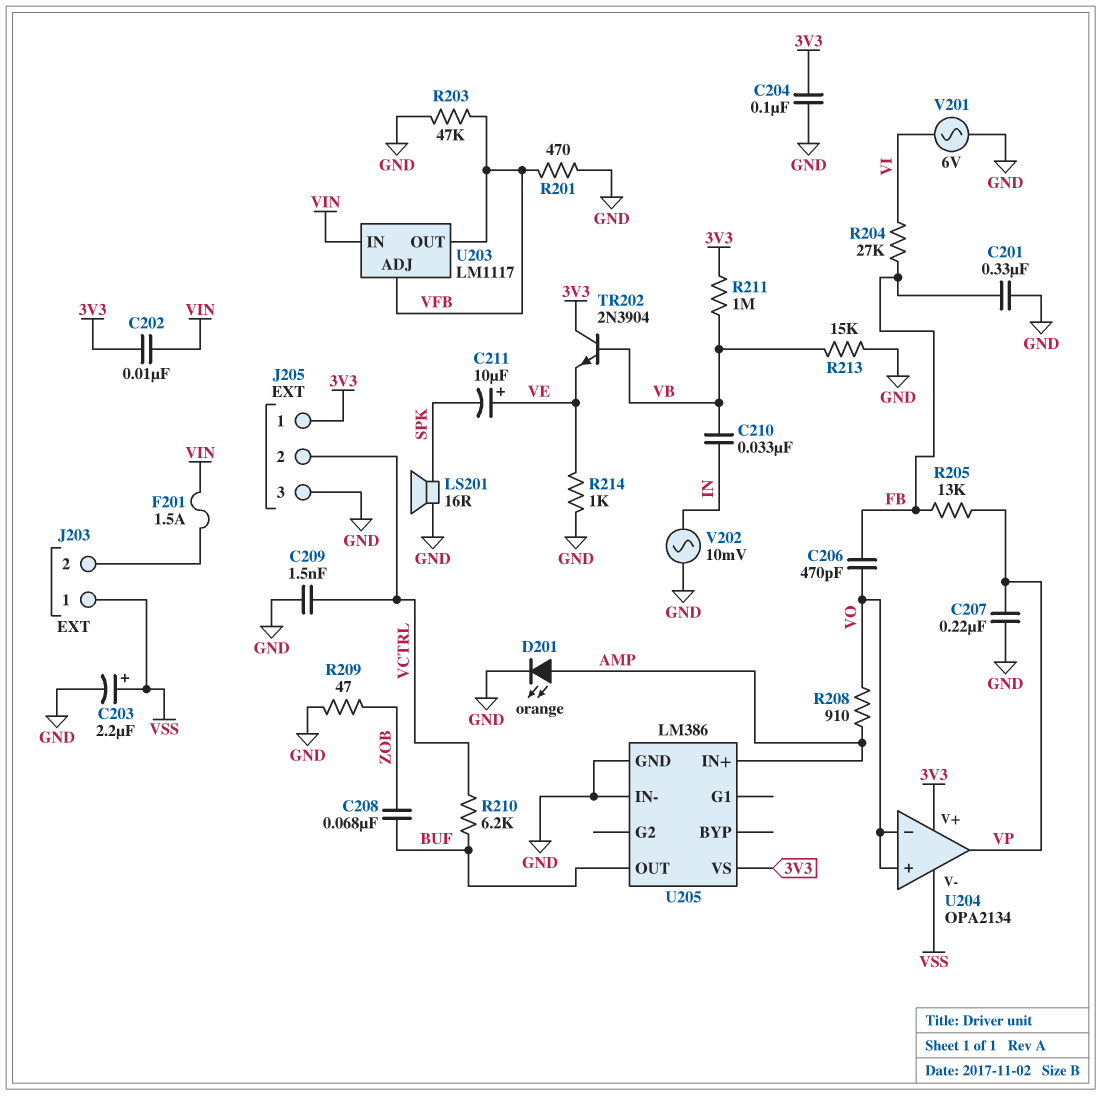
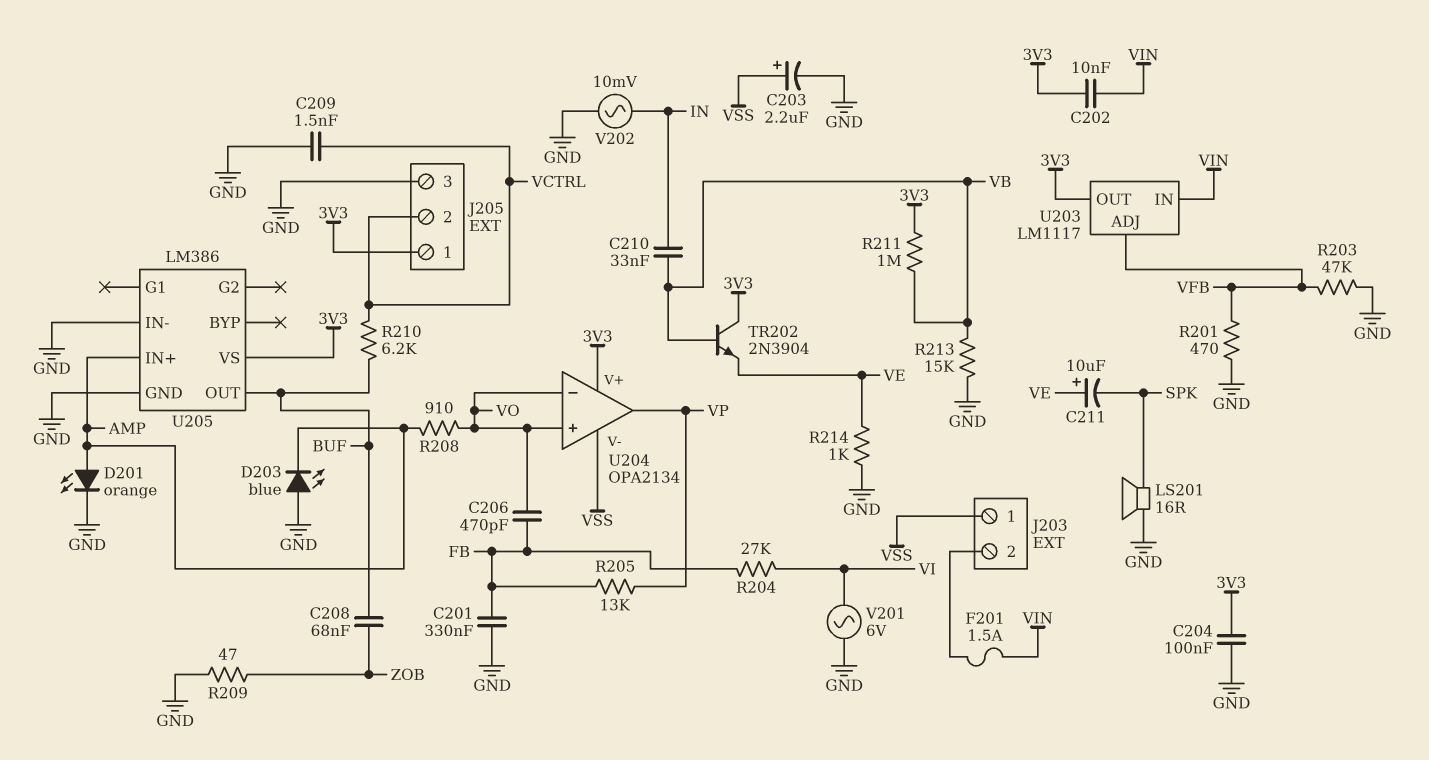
C207: 220nF (GND, VP) -> none
D203: none -> LED blue (A GND, K AMP)
U203 pin OUT: VFB -> 3V3

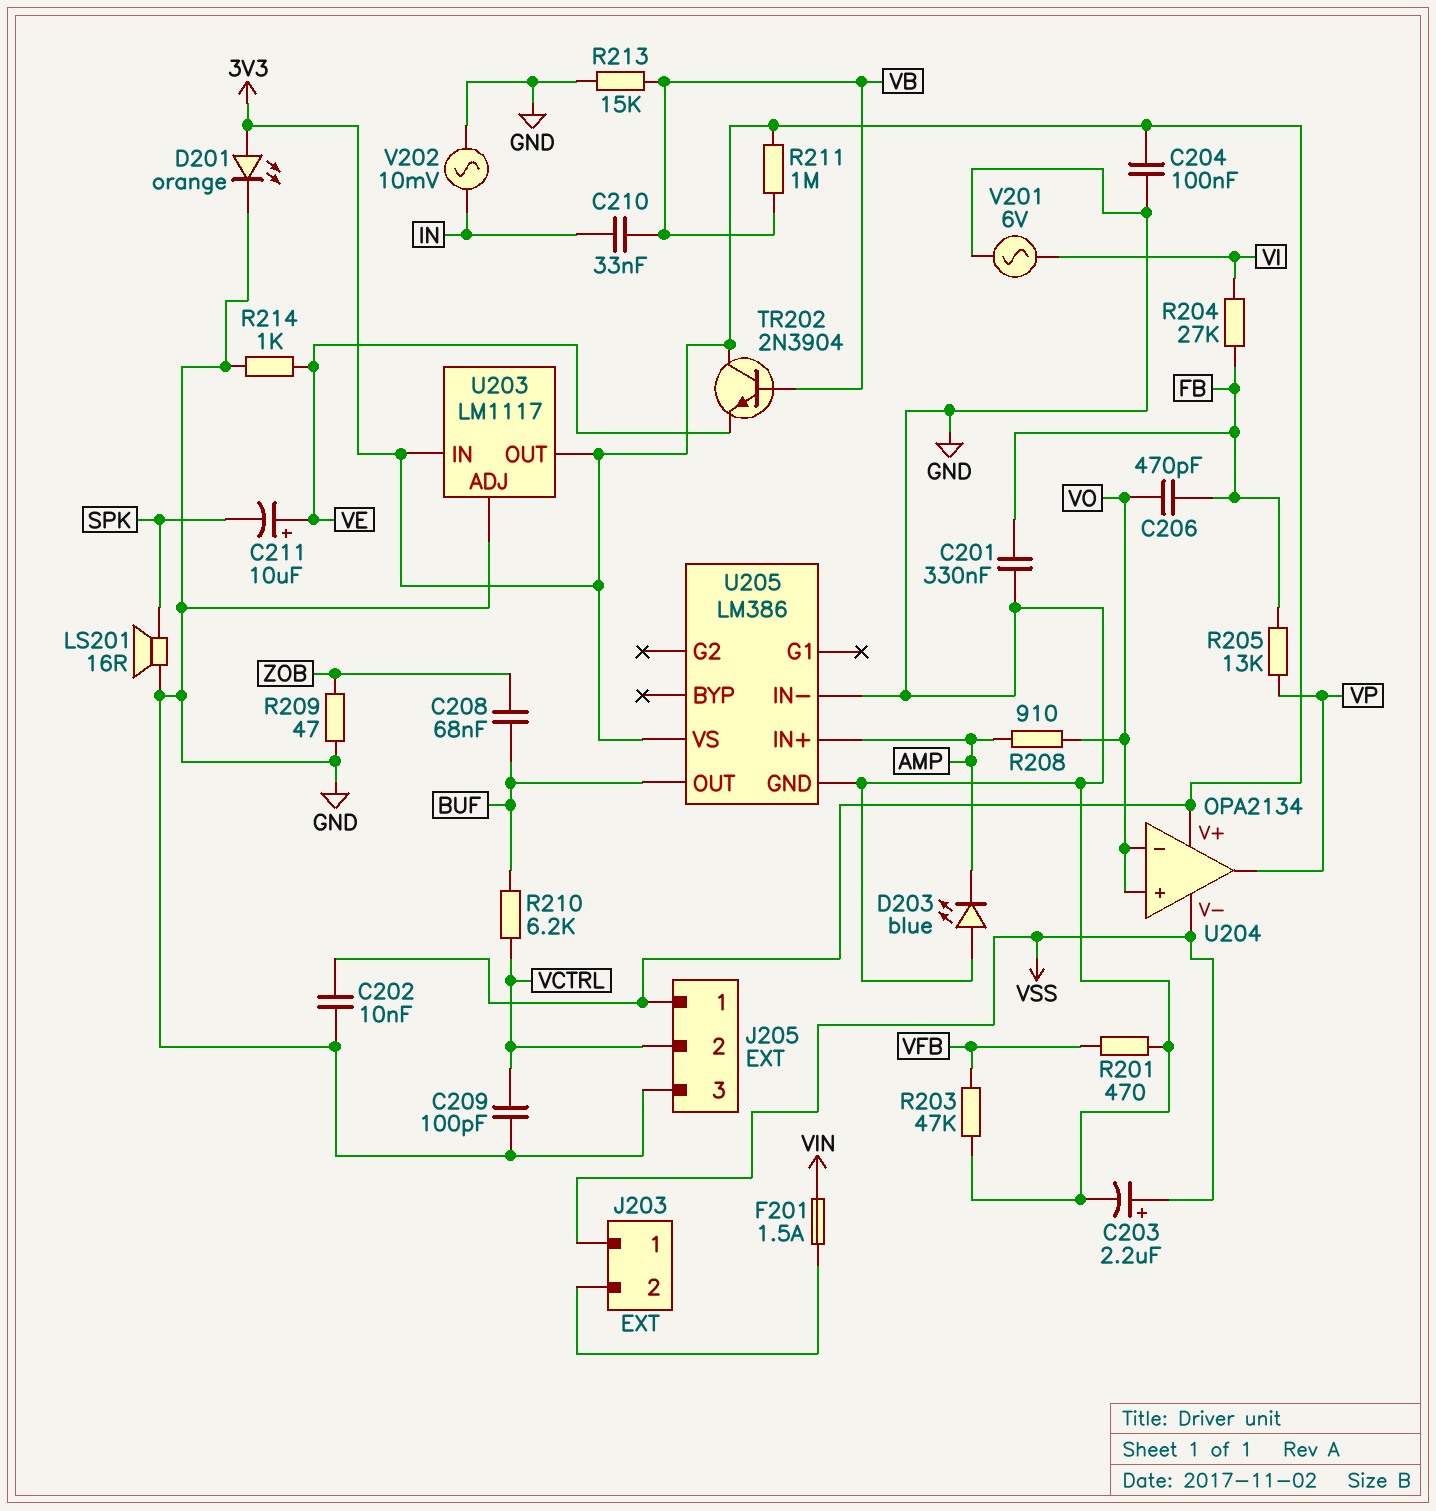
C202: 10nF (3V3, VIN) -> 10nF (3V3, GND)
C209: 1.5nF (GND, VCTRL) -> 100pF (GND, VCTRL)
D201: LED orange (A AMP, K GND) -> LED orange (A 3V3, K GND)
U203 pin ADJ: VFB -> GND
U203 pin IN: VIN -> 3V3

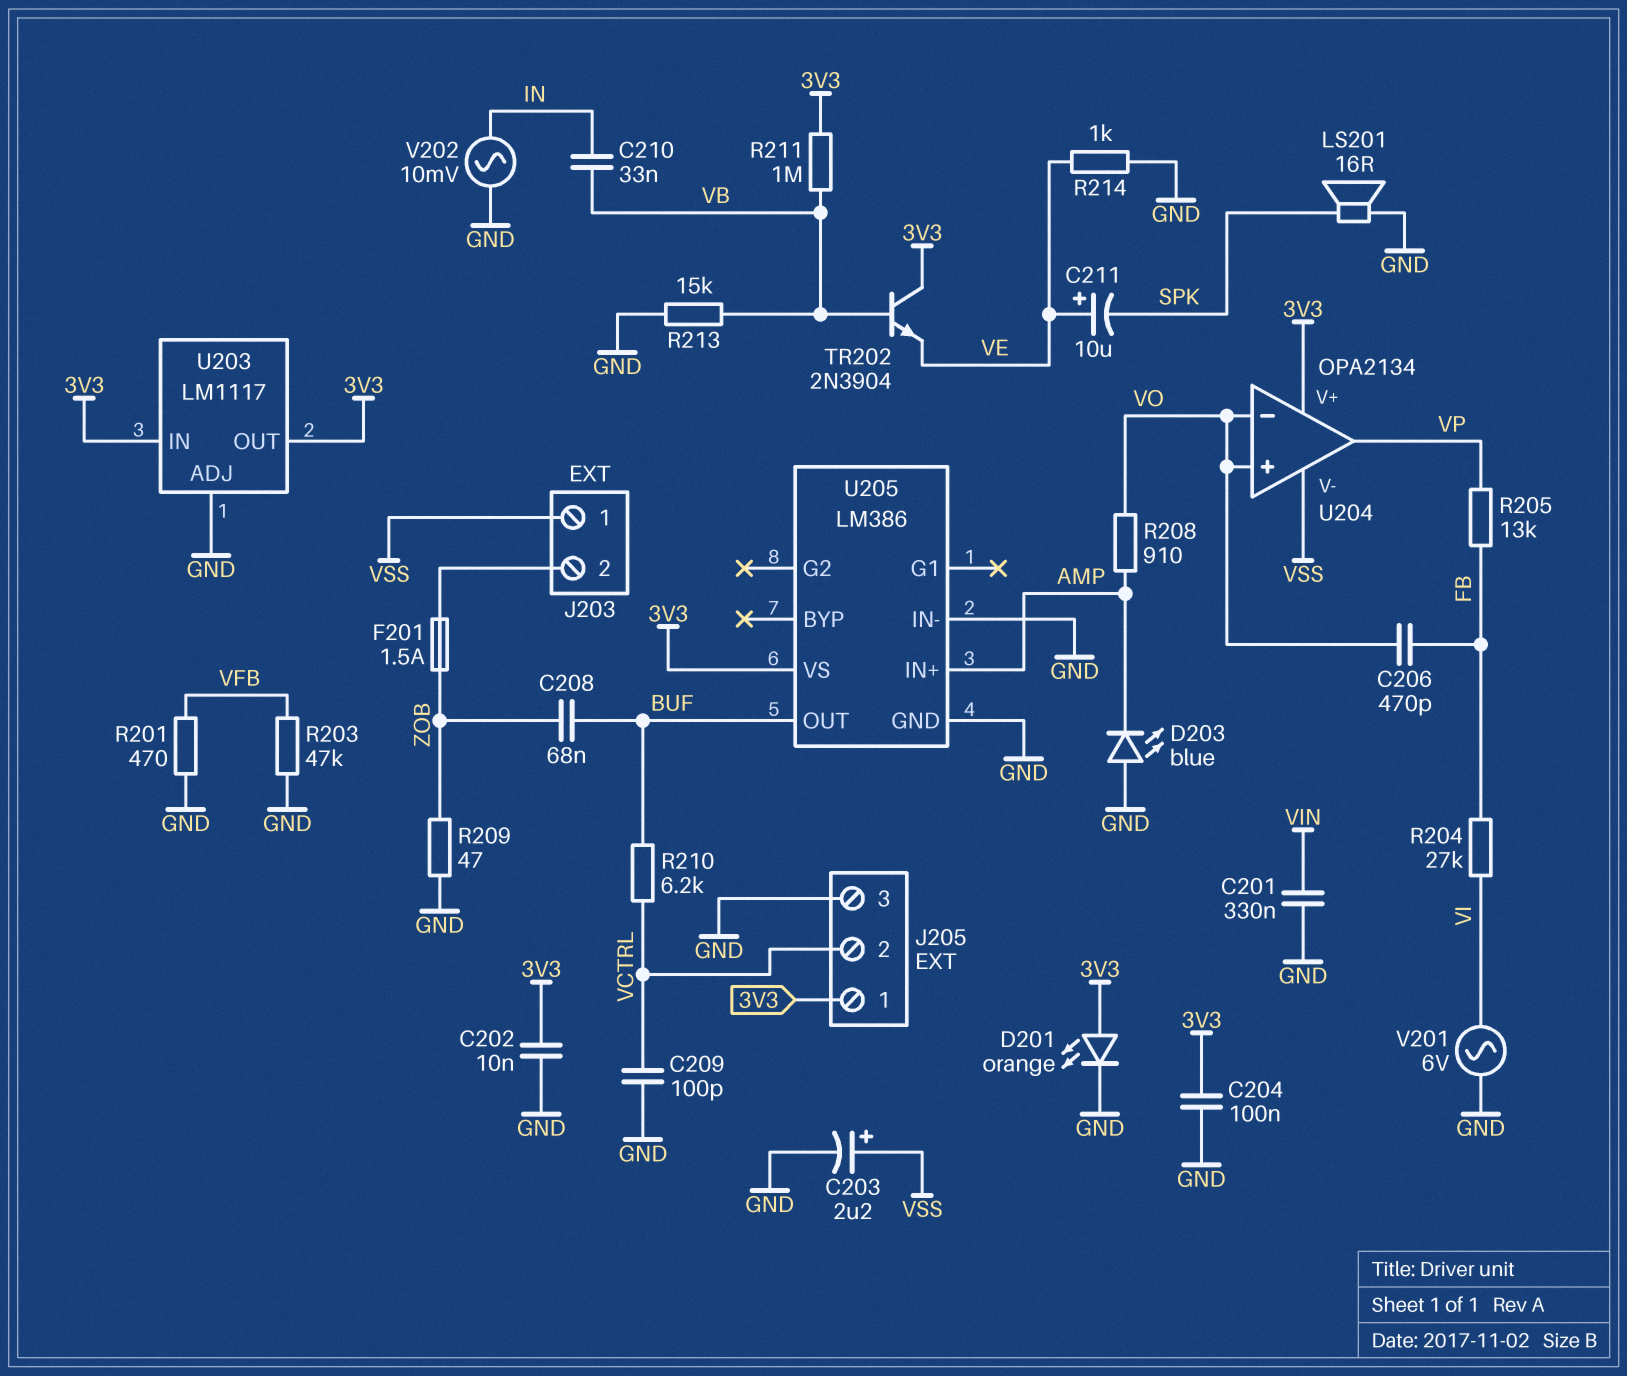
C201: 330nF (FB, GND) -> 330nF (GND, VIN)
F201: 1.5A (J203/2, VIN) -> 1.5A (J203/2, ZOB)

